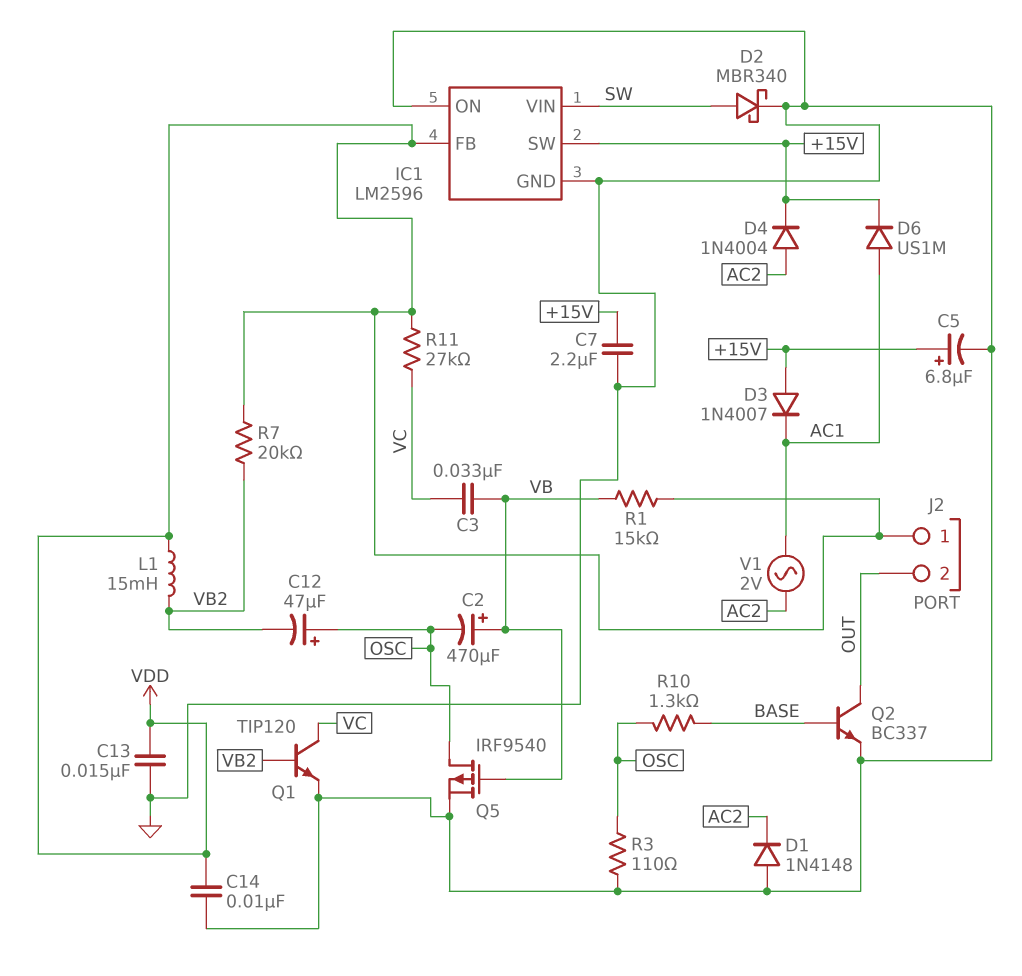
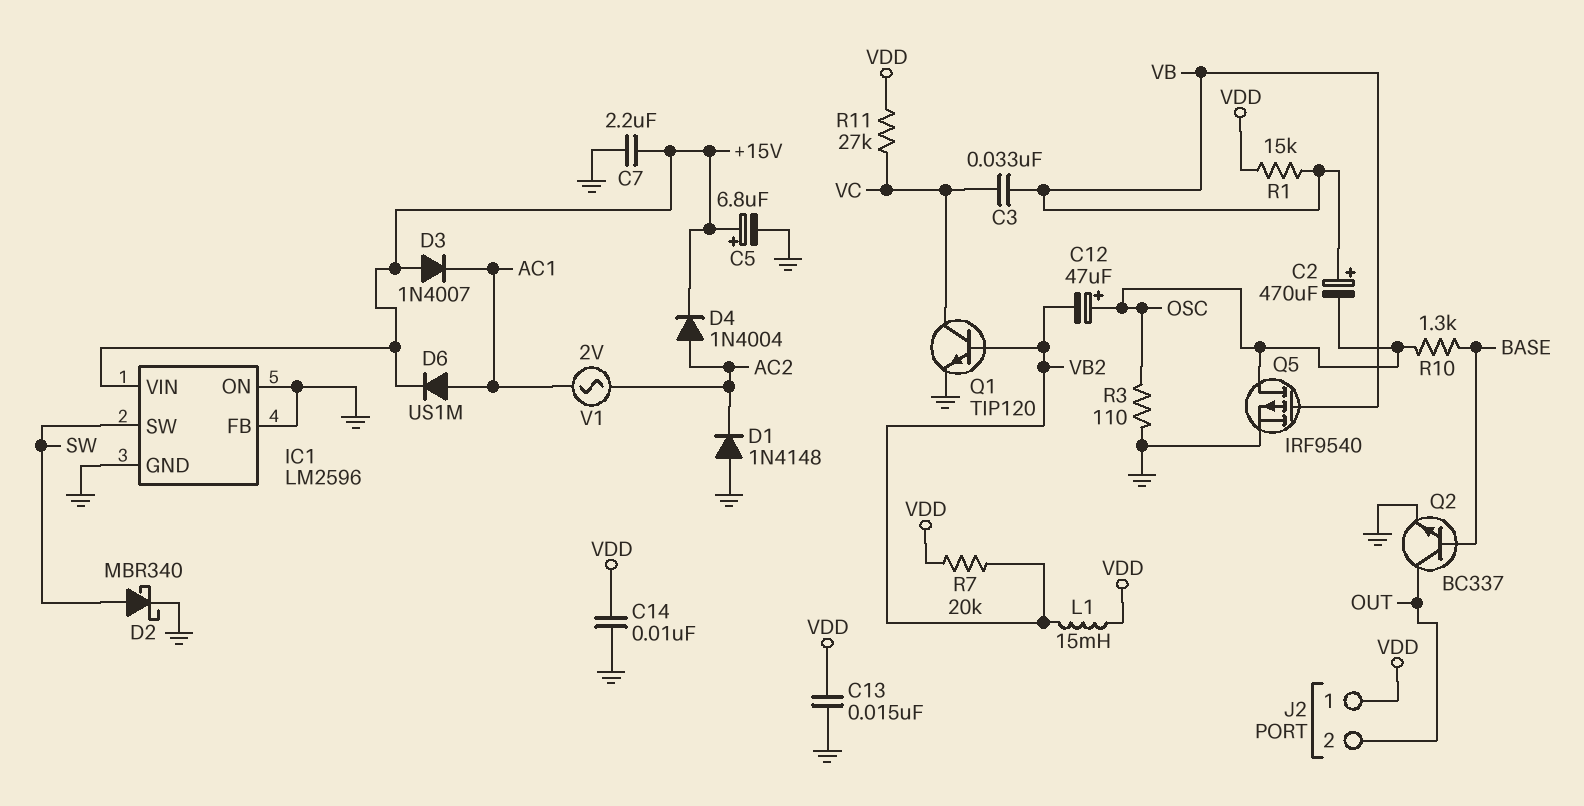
IC1 pin FB: VDD -> GND
IC1 pin SW: +15V -> SW
IC1 pin VIN: SW -> +15V

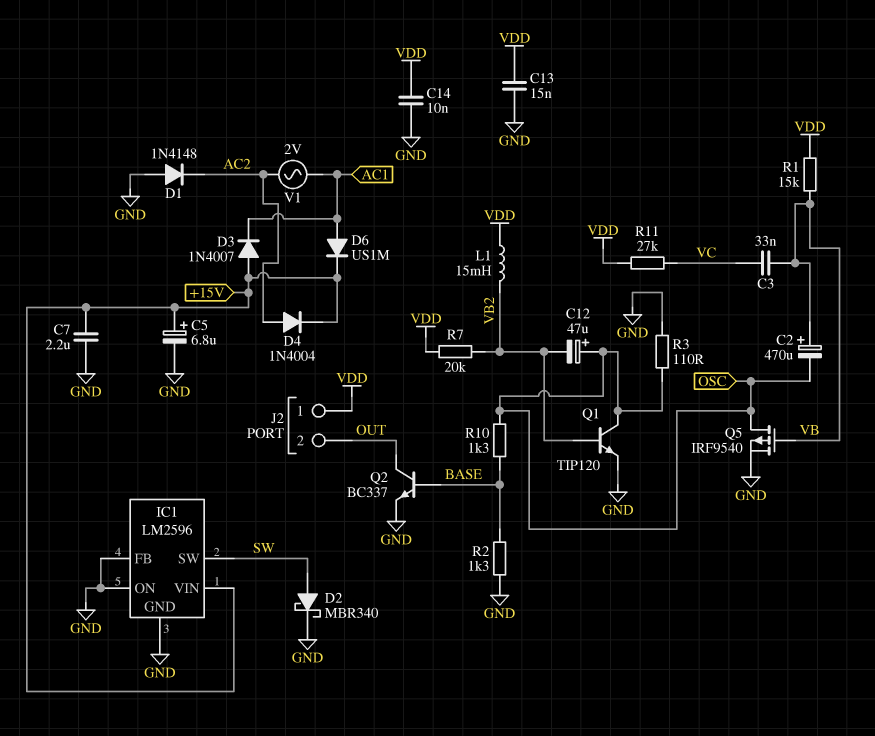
Q1: NPN TIP120 (B VB2, C VC, E GND) -> NPN TIP120 (B VB2, C OSC, E GND)
R2: none -> 1.3k (BASE, GND)

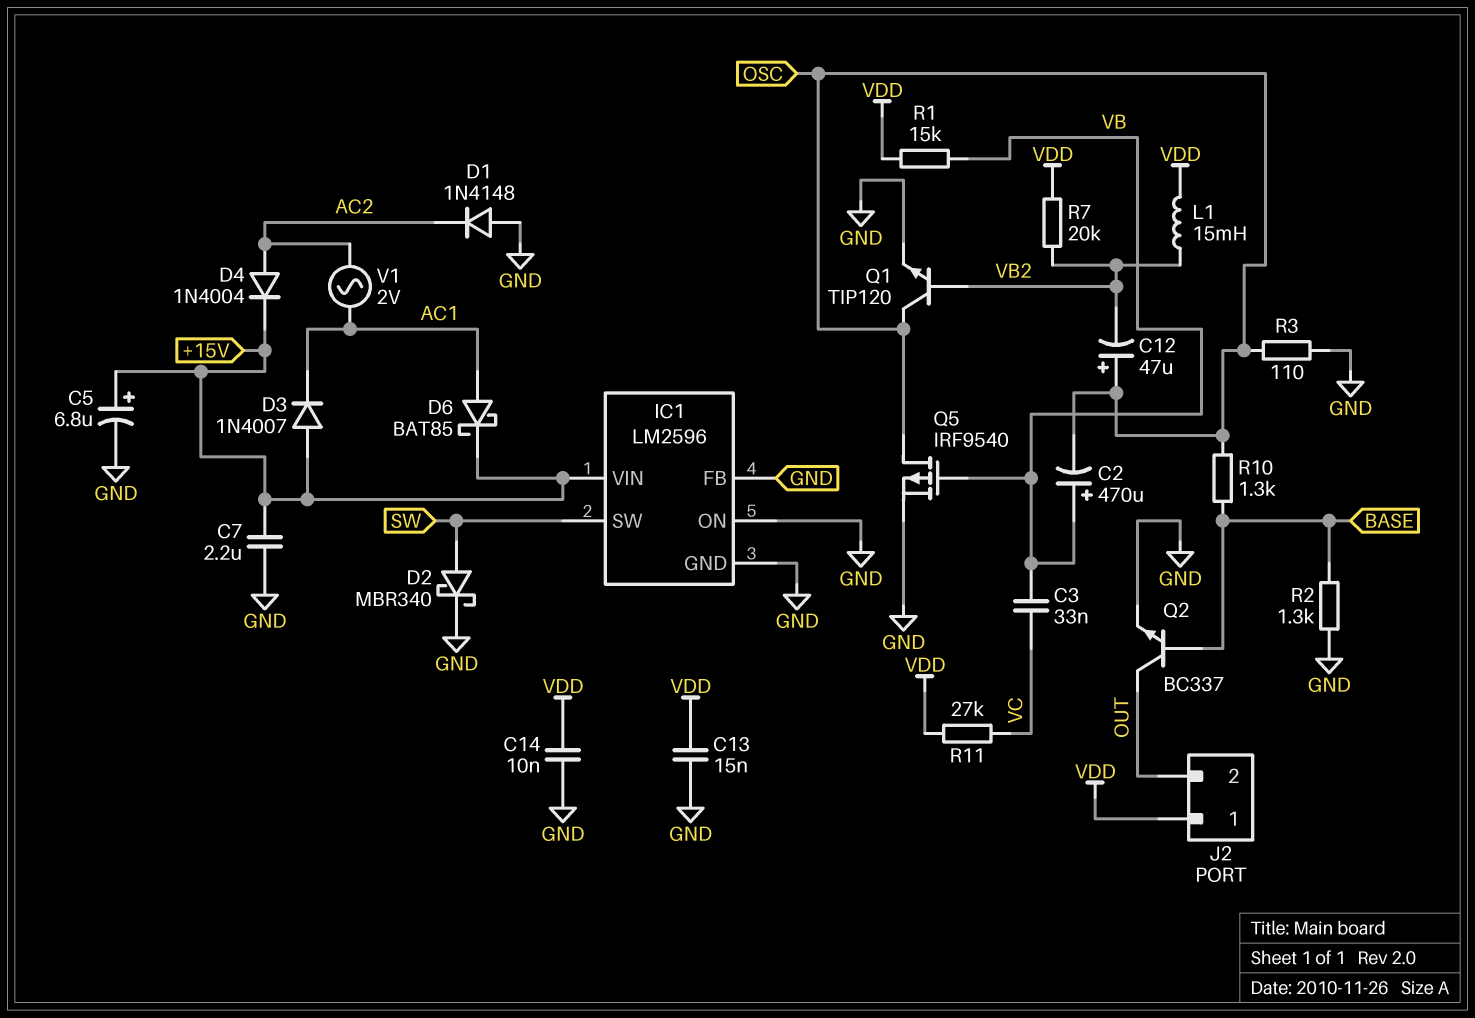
D6: diode US1M (A AC1, K +15V) -> schottky BAT85 (A AC1, K +15V)

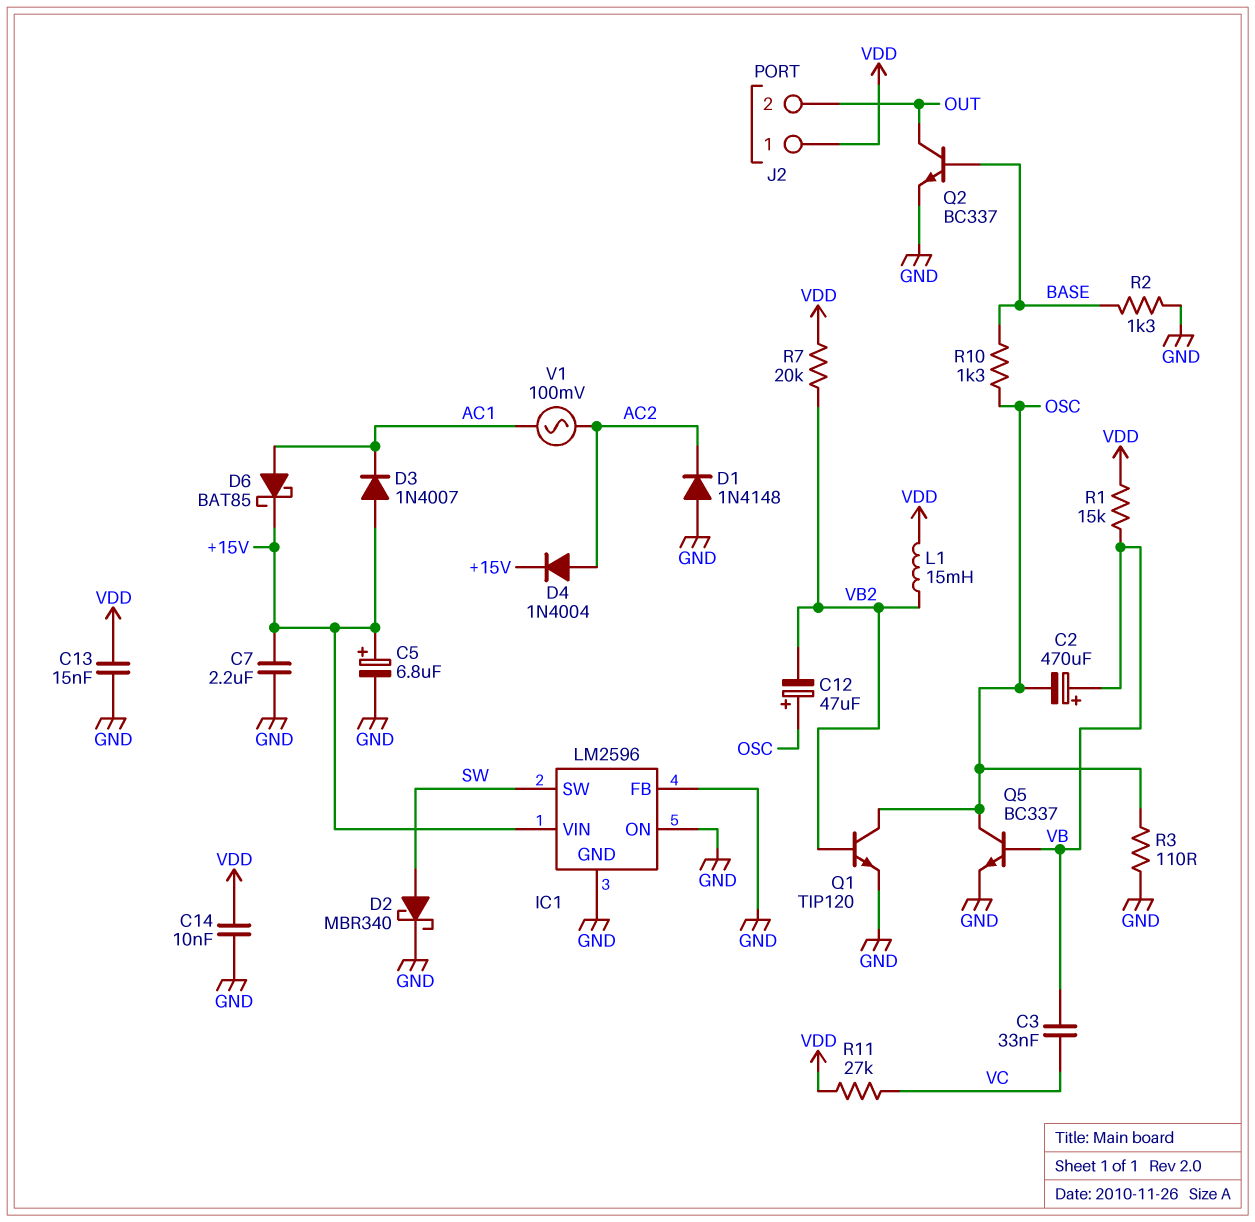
Q5: PMOS IRF9540 (G VB, D OSC, S GND) -> NPN BC337 (B VB, C OSC, E GND)
V1: AC 2V (AC1, AC2) -> AC 100mV (AC1, AC2)

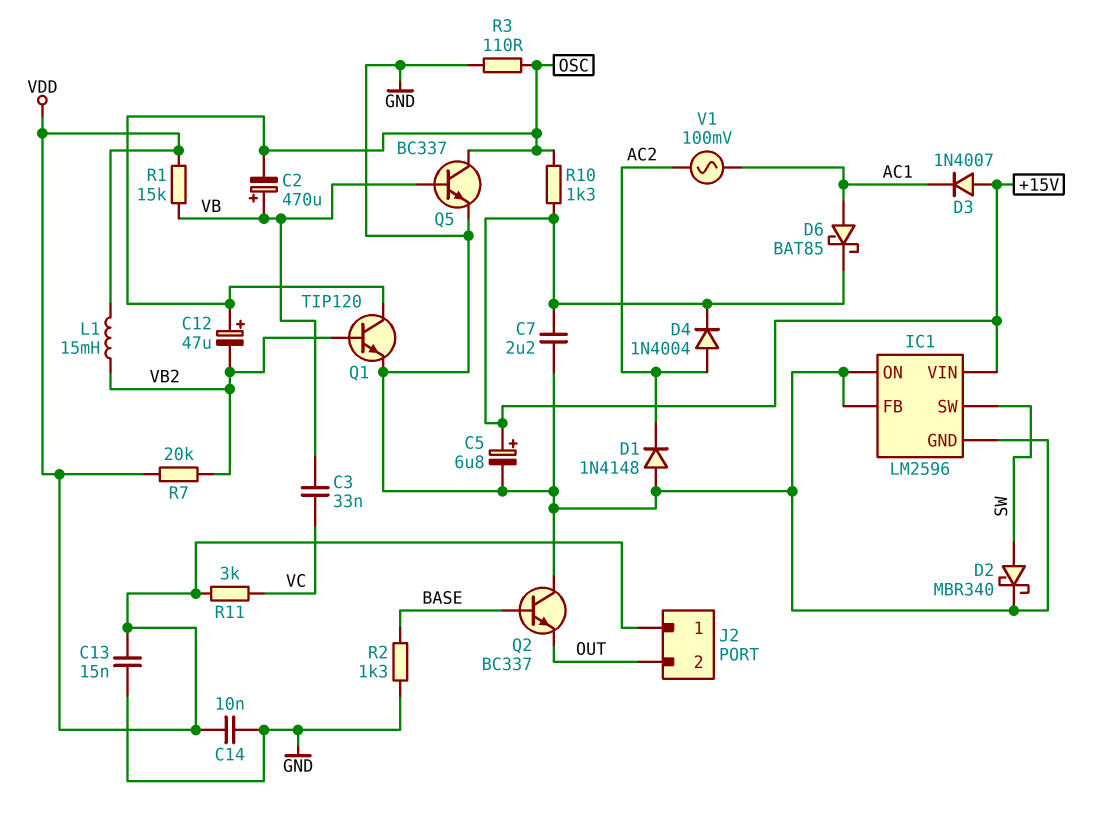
Q2: NPN BC337 (B BASE, C OUT, E GND) -> NPN BC337 (B BASE, C GND, E OUT)
R10: 1.3k (BASE, OSC) -> 1.3k (+15V, OSC)
R11: 27k (VC, VDD) -> 3k (VC, VDD)

